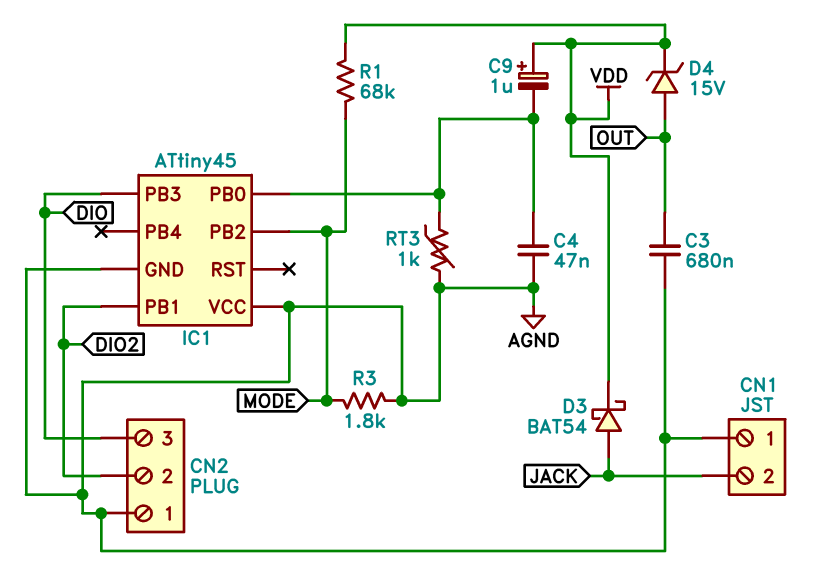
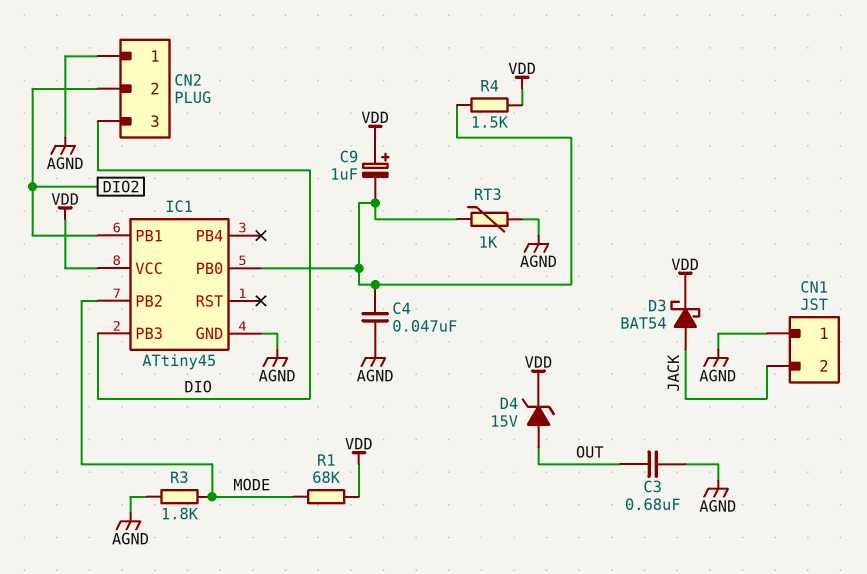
IC1 pin VCC: AGND -> VDD
R4: none -> 1.5k (IC1/PB0, VDD)

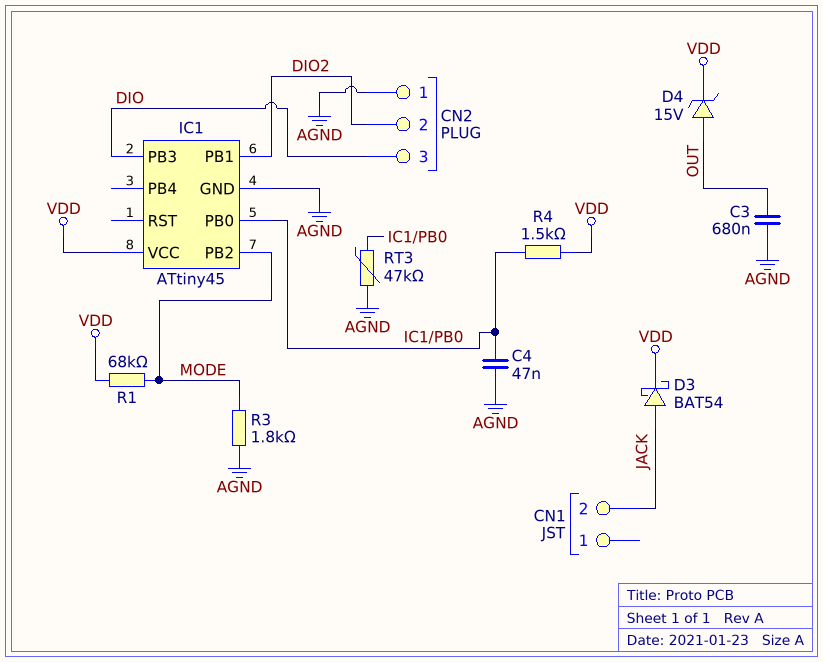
C9: 1uF (plus VDD, minus IC1/PB0) -> none
CN1 pin 1: AGND -> none
RT3: 1k (AGND, IC1/PB0) -> 47k (AGND, IC1/PB0)

